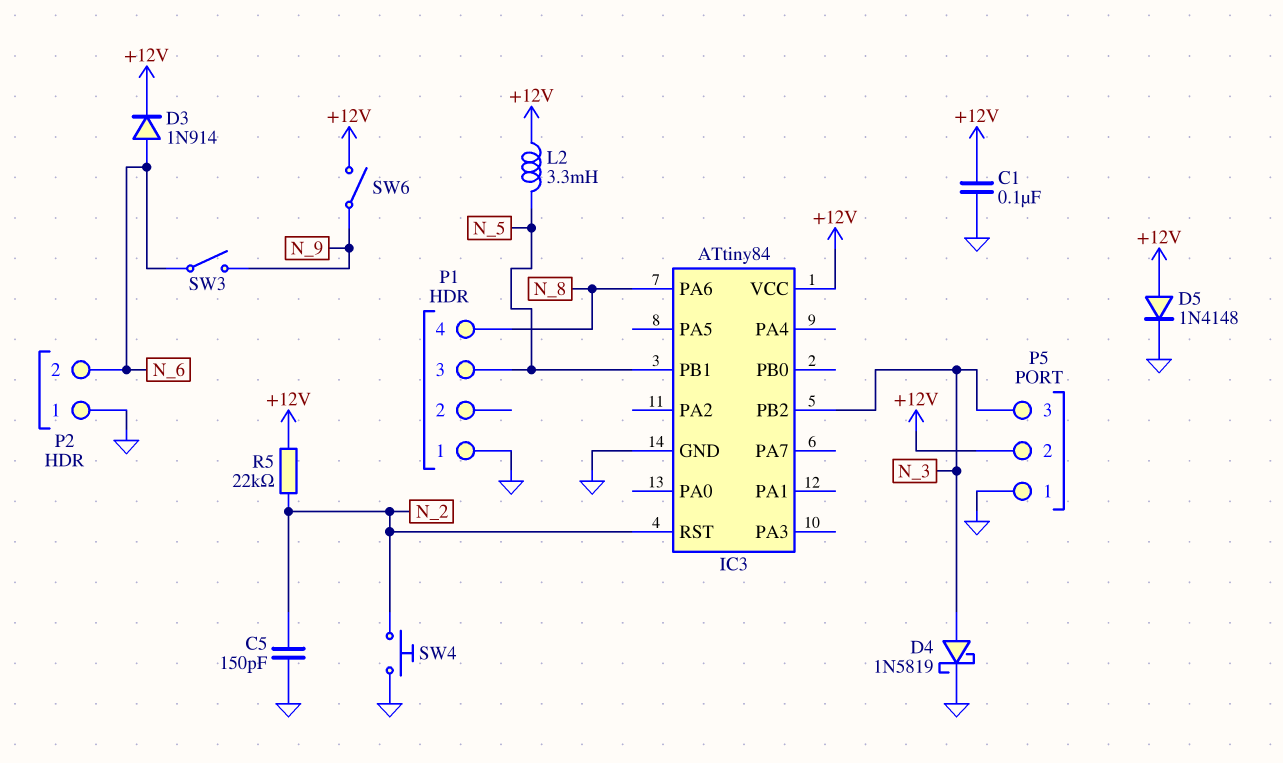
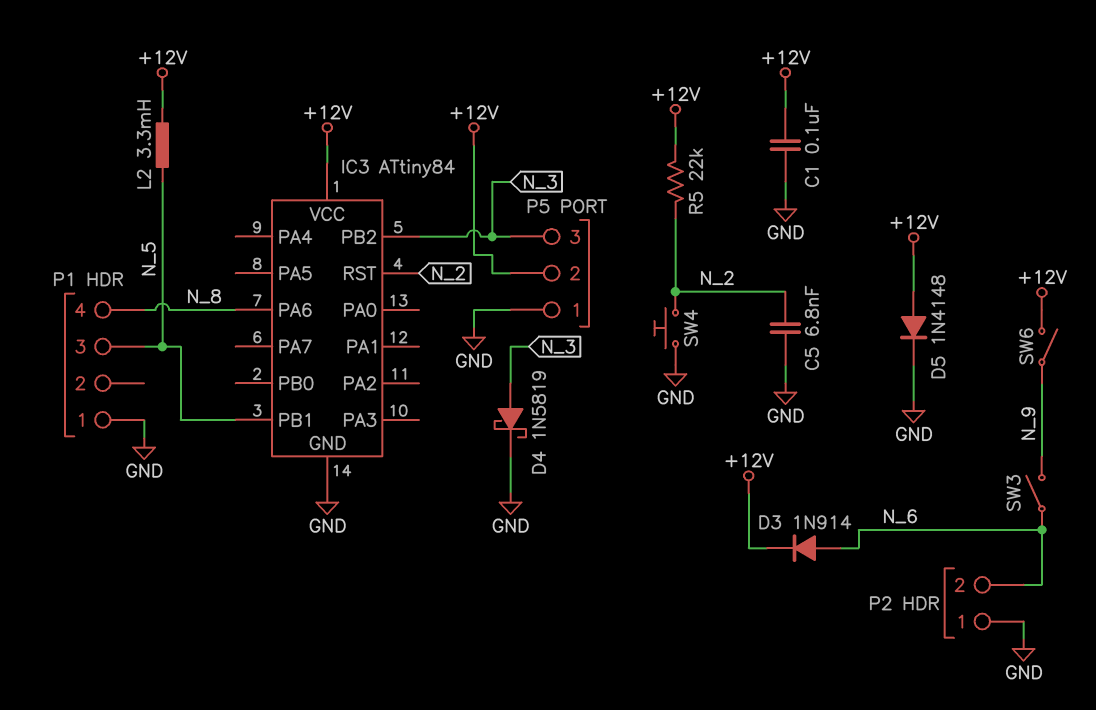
C5: 150pF (GND, N_2) -> 6.8nF (GND, N_2)

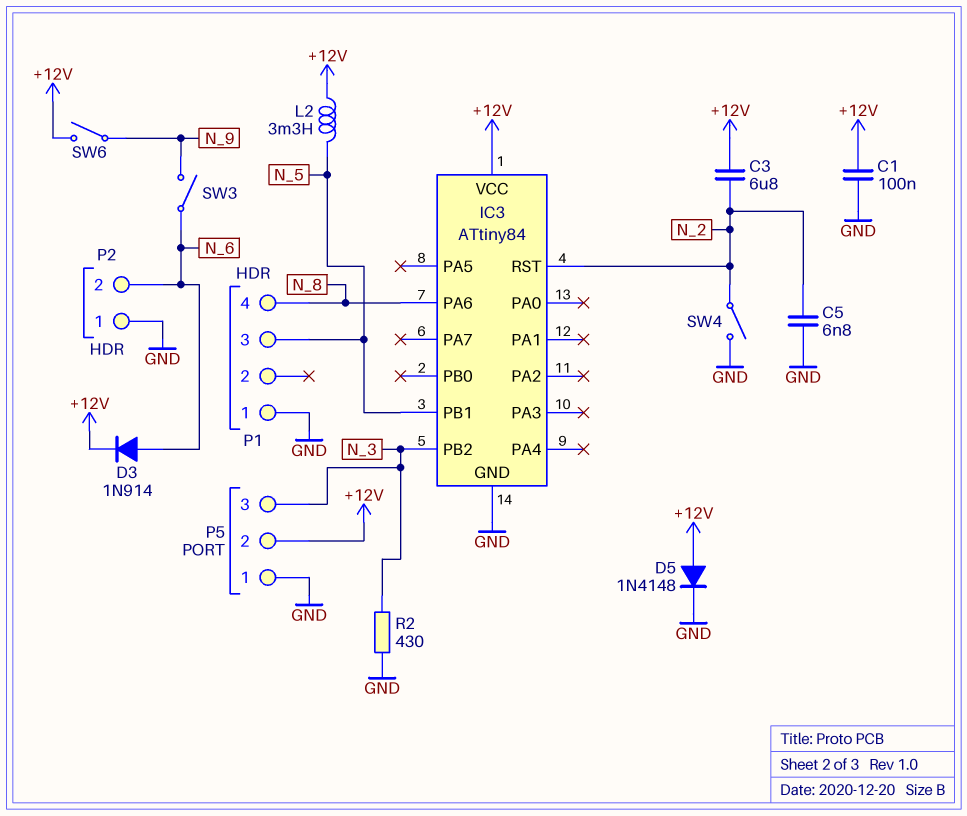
C3: none -> 6.8uF (+12V, N_2)
D4: schottky 1N5819 (A N_3, K GND) -> none
R2: none -> 430 (GND, N_3)
R5: 22k (+12V, N_2) -> none
SW4: button (GND, N_2) -> switch (GND, N_2)

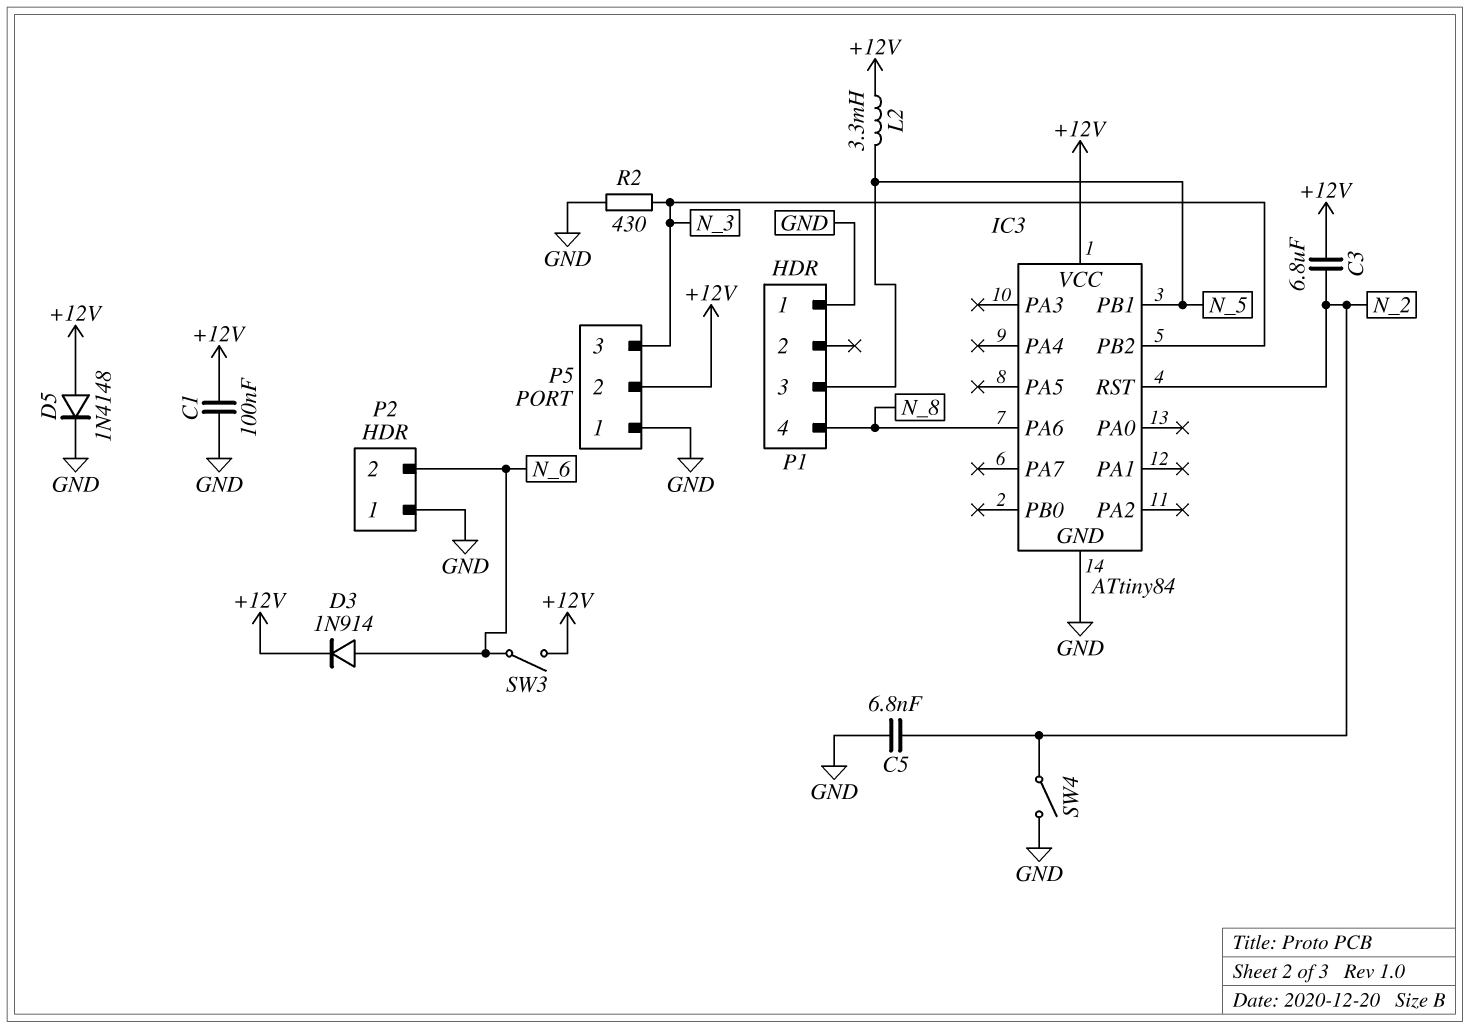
SW3: switch (N_6, N_9) -> switch (+12V, N_6)
SW6: switch (+12V, N_9) -> none

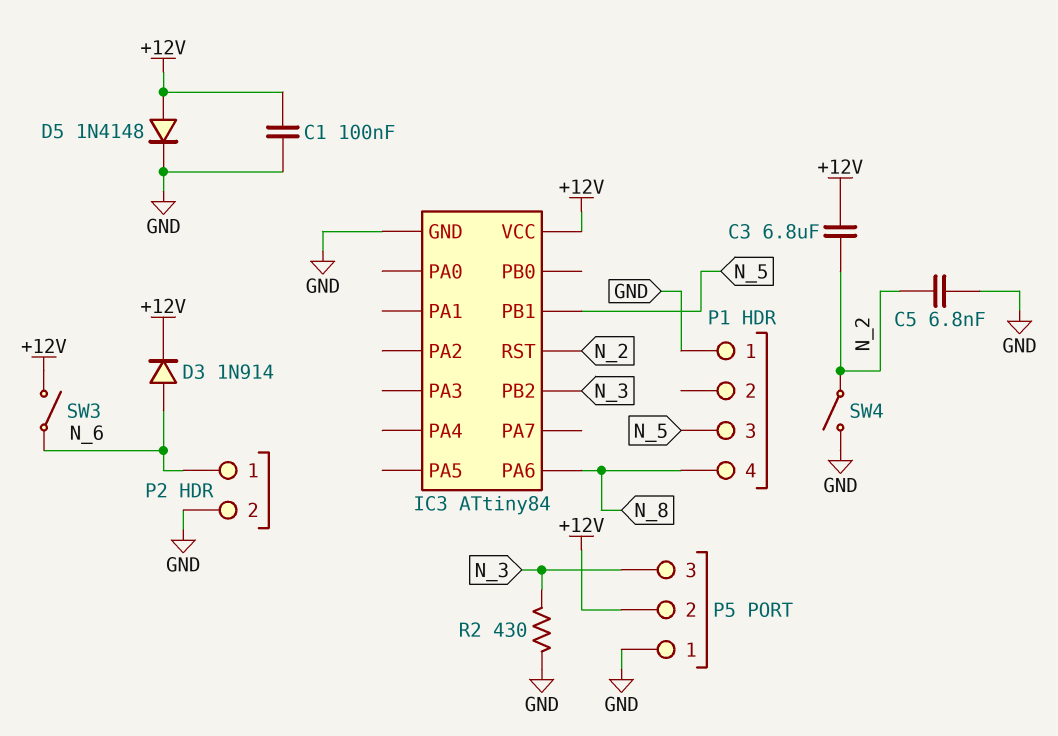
L2: 3.3mH (+12V, N_5) -> none
P2 pin 1: GND -> N_6
P2 pin 2: N_6 -> GND

